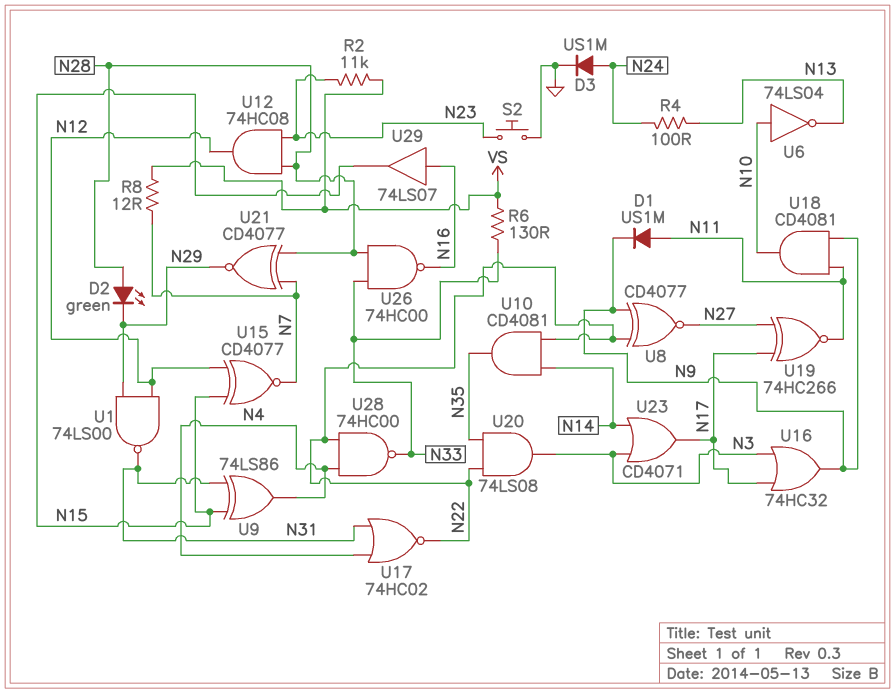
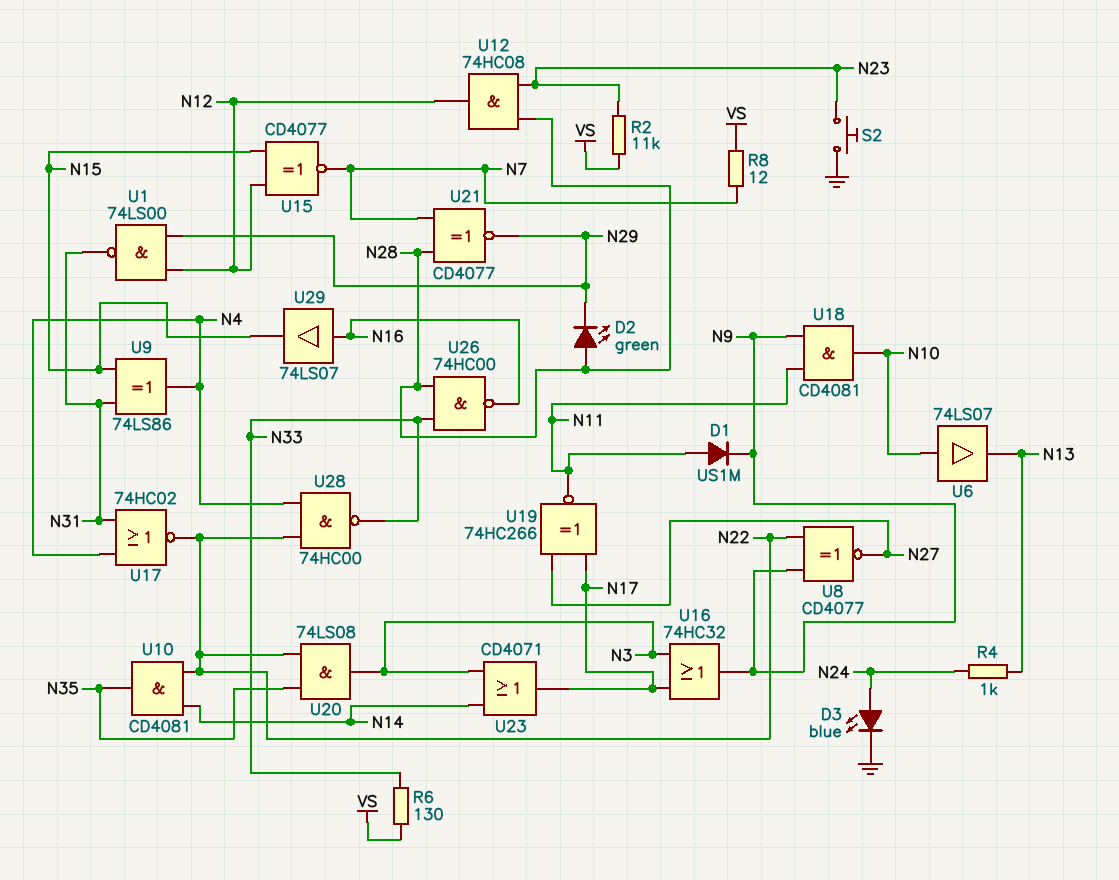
D3: diode US1M (A N24, K GND) -> LED blue (A N24, K GND)
R4: 100 (N13, N24) -> 1k (N13, N24)
U6: NOT 74LS04 (in N10, out N13) -> buffer 74LS07 (in N10, out N13)

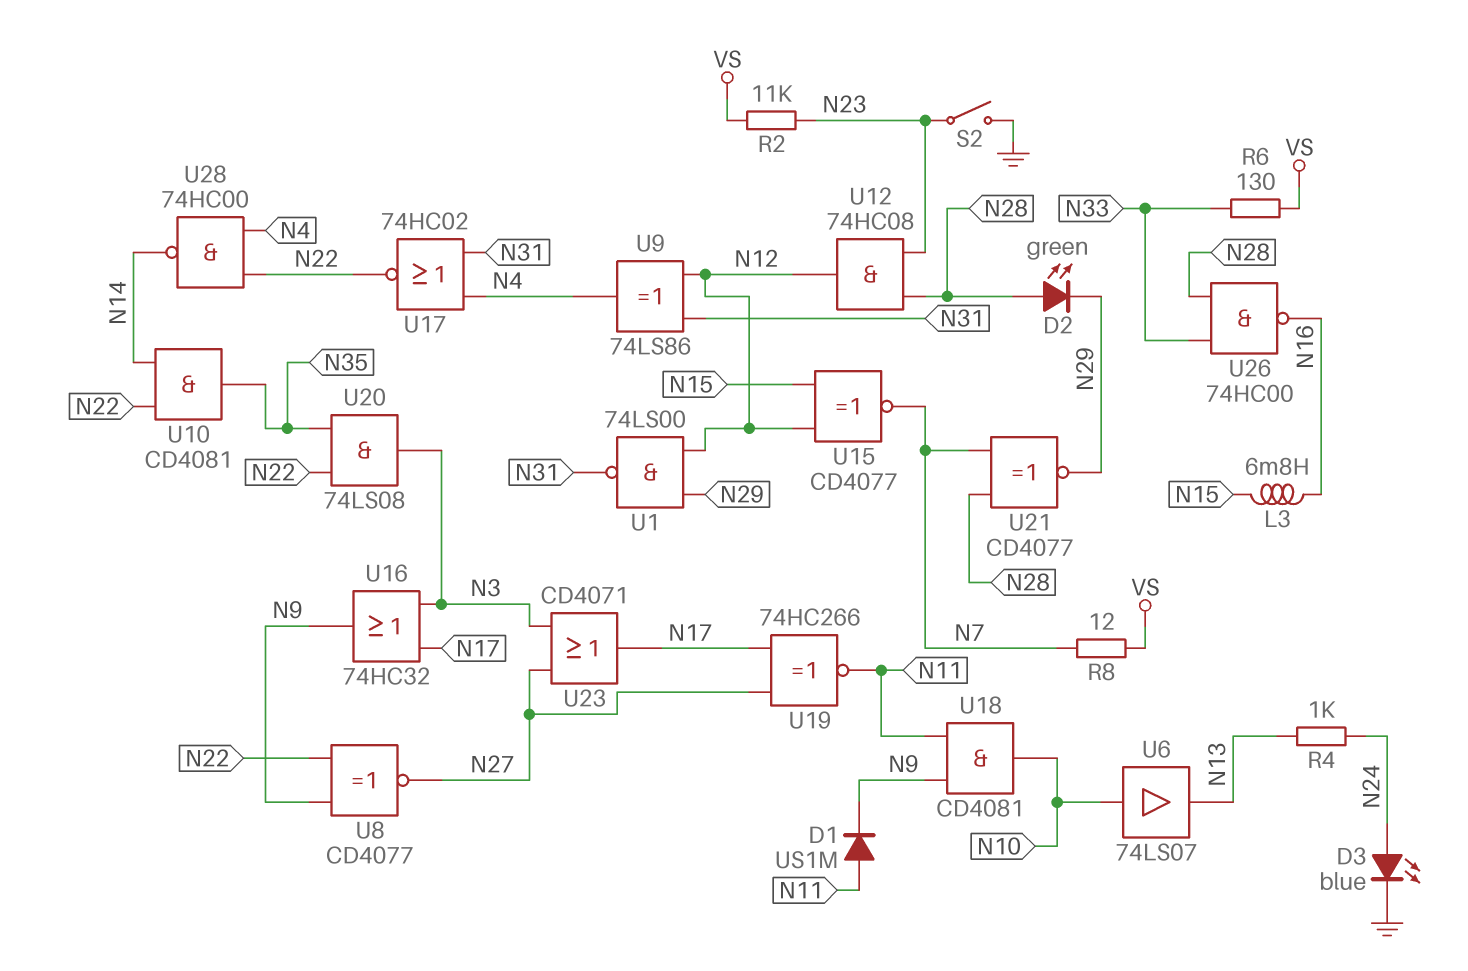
L3: none -> 6.8mH (N15, N16)
S2: button (GND, N23) -> switch (GND, N23)
U9: XOR 74LS86 (in N15, in N31, out N4) -> XOR 74LS86 (in N12, in N31, out N4)
U23: OR CD4071 (in N3, in N14, out N17) -> OR CD4071 (in N3, in N27, out N17)
U28: NAND 74HC00 (in N4, in N22, out N33) -> NAND 74HC00 (in N4, in N22, out N14)
U29: buffer 74LS07 (in N16, out N15) -> none

